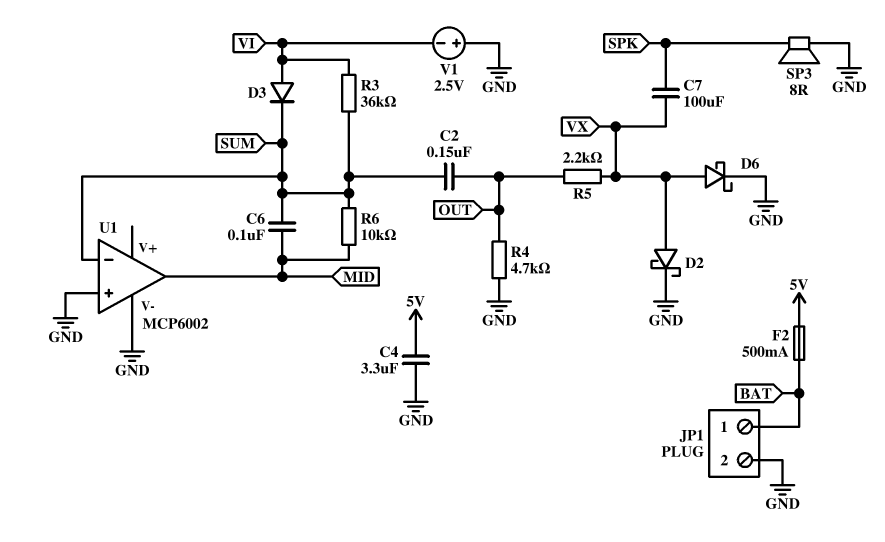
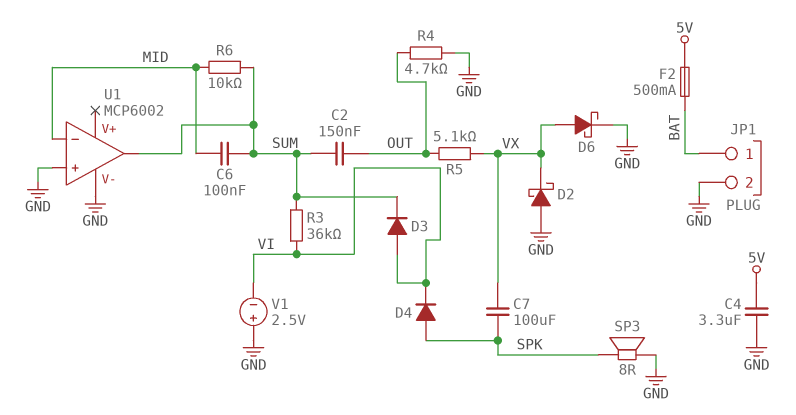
D2: schottky (A VX, K GND) -> schottky (A GND, K VX)
D4: none -> diode (A SPK, K VI)
R5: 2.2k (OUT, VX) -> 5.1k (OUT, VX)
U1 pin in-: SUM -> MID
U1 pin out: MID -> SUM

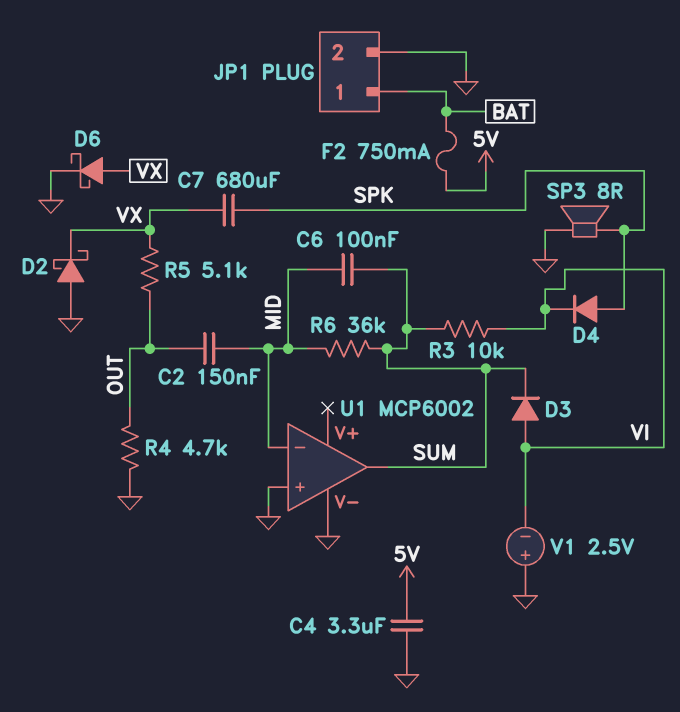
C2: 150nF (OUT, SUM) -> 150nF (MID, OUT)
C7: 100uF (SPK, VX) -> 680uF (SPK, VX)
F2: 500mA (5V, BAT) -> 750mA (5V, BAT)
R3: 36k (SUM, VI) -> 10k (SUM, VI)
R6: 10k (MID, SUM) -> 36k (MID, SUM)

